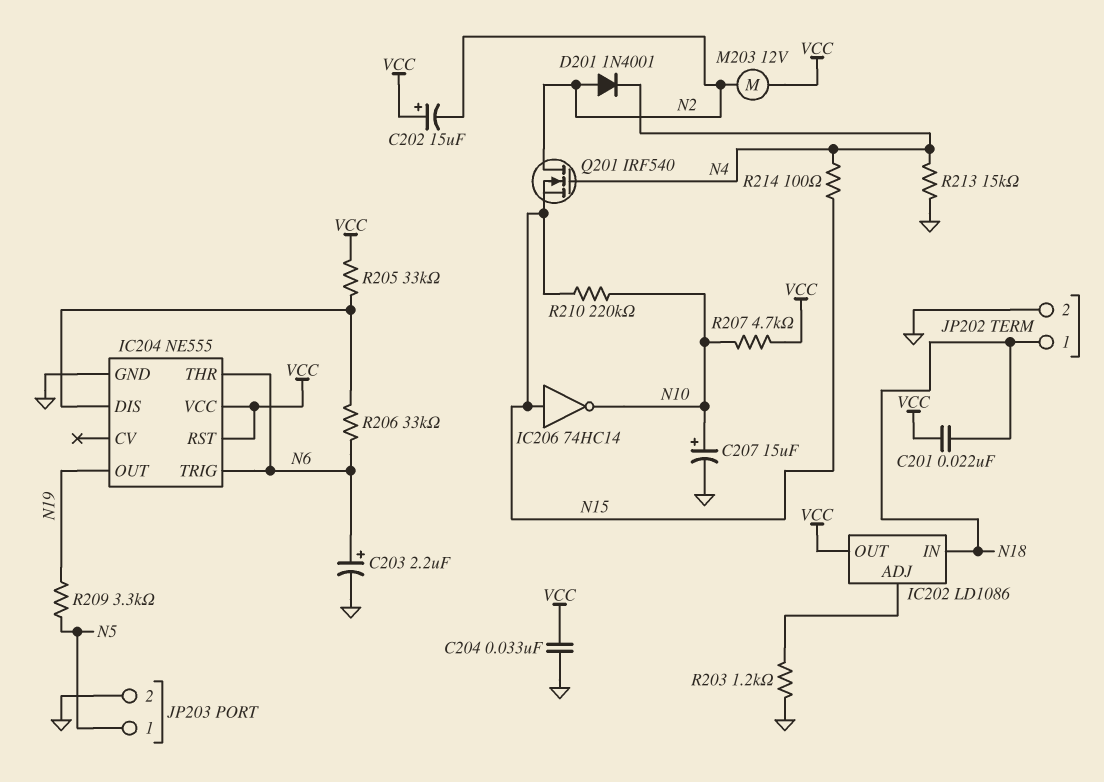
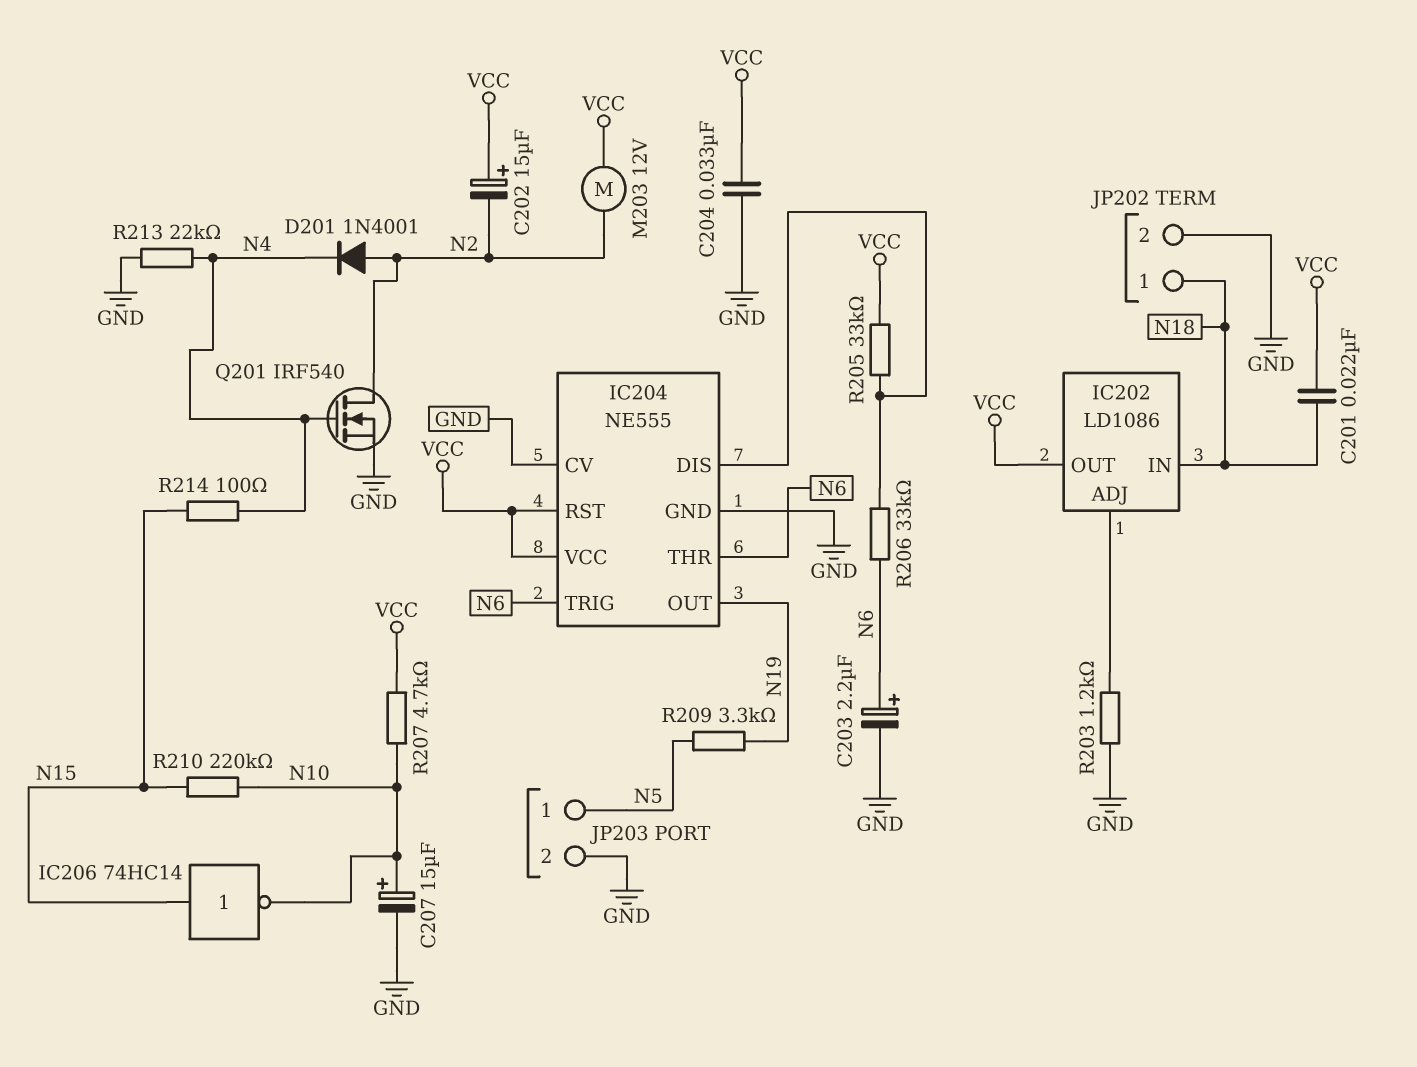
IC204 pin CV: none -> GND
Q201: NMOS IRF540 (G N4, D N2, S N15) -> NMOS IRF540 (G N4, D N2, S GND)
R213: 15k (GND, N4) -> 22k (GND, N4)

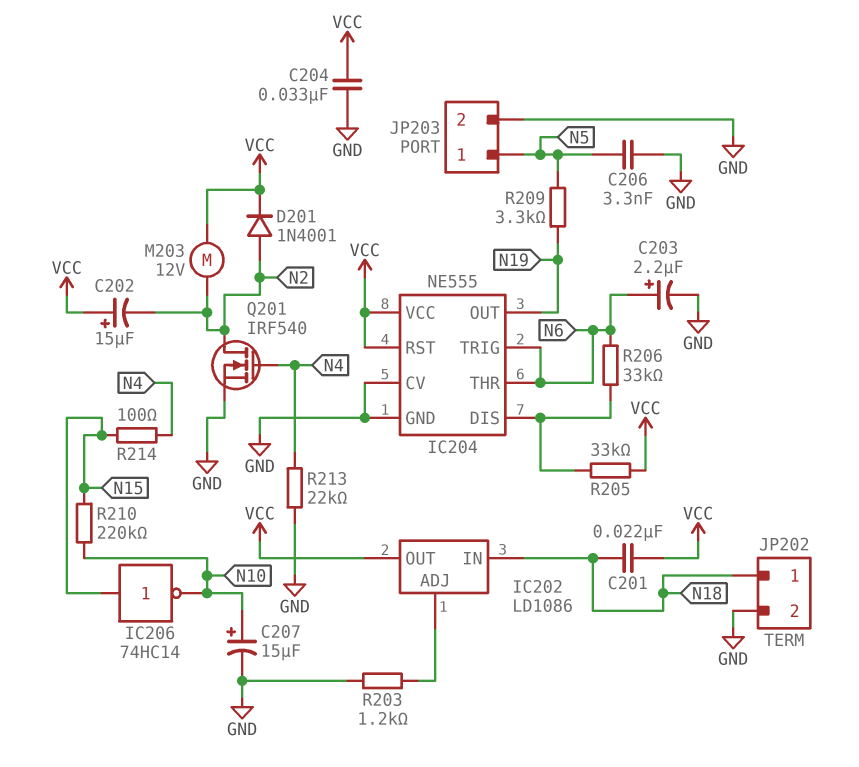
C206: none -> 3.3nF (GND, N5)
D201: diode 1N4001 (A N2, K N4) -> diode 1N4001 (A N2, K VCC)
R207: 4.7k (N10, VCC) -> none

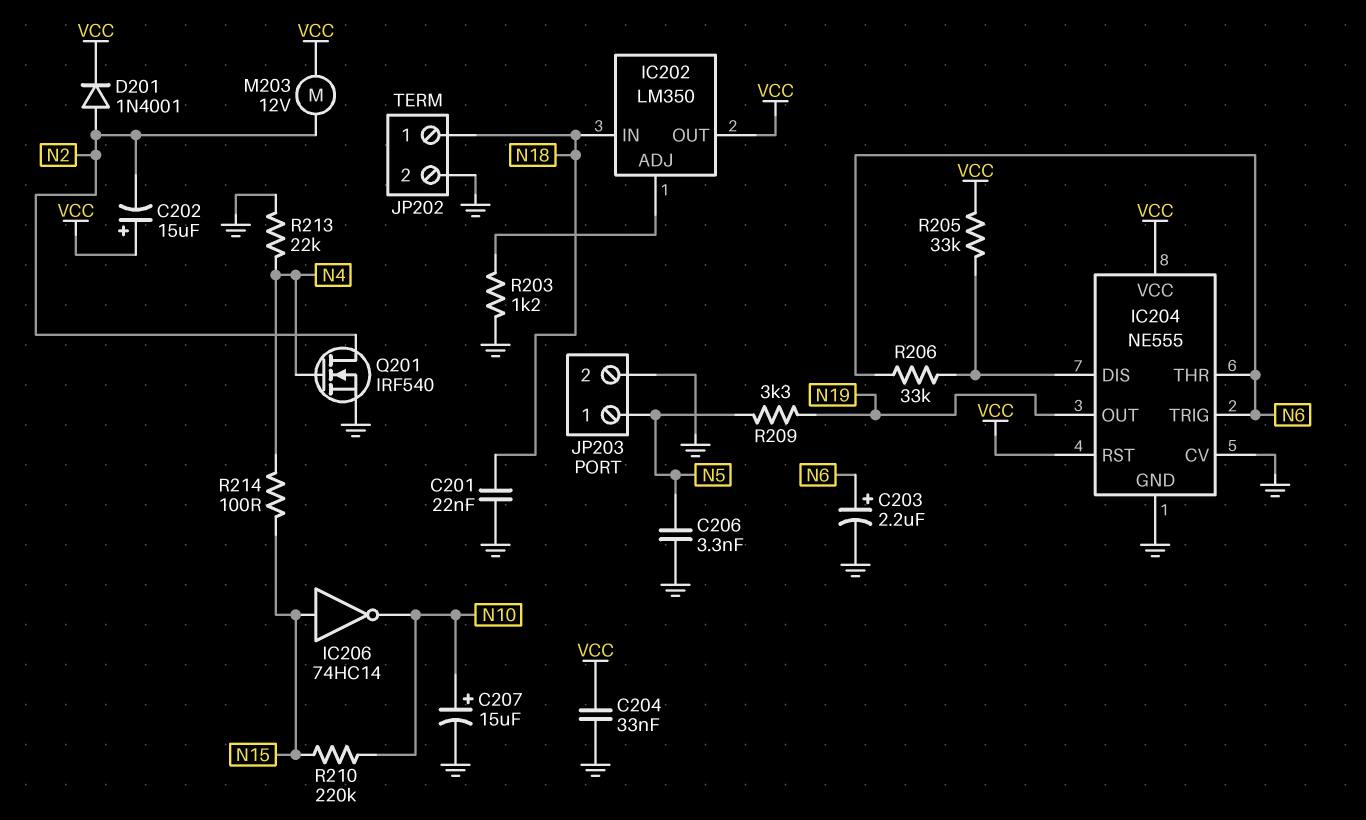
C201: 22nF (N18, VCC) -> 22nF (GND, N18)
IC202: LD1086 -> LM350

